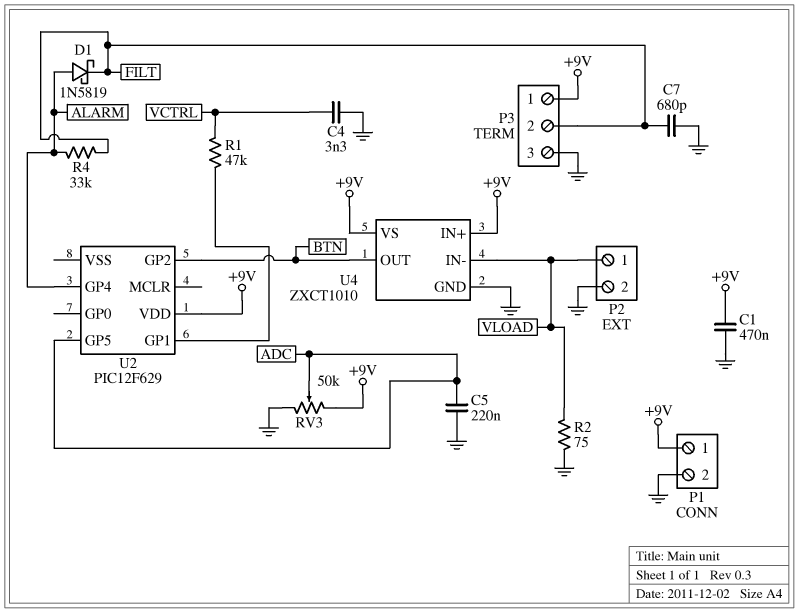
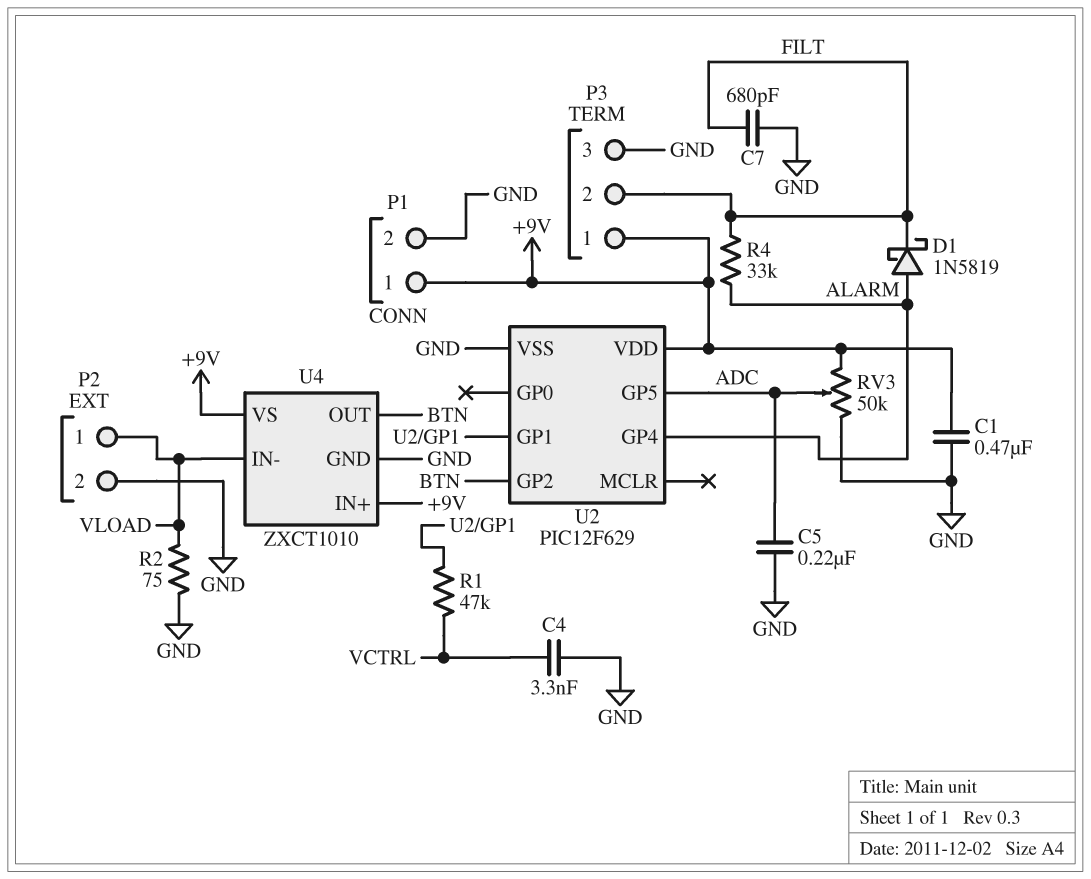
U2 pin VSS: none -> GND

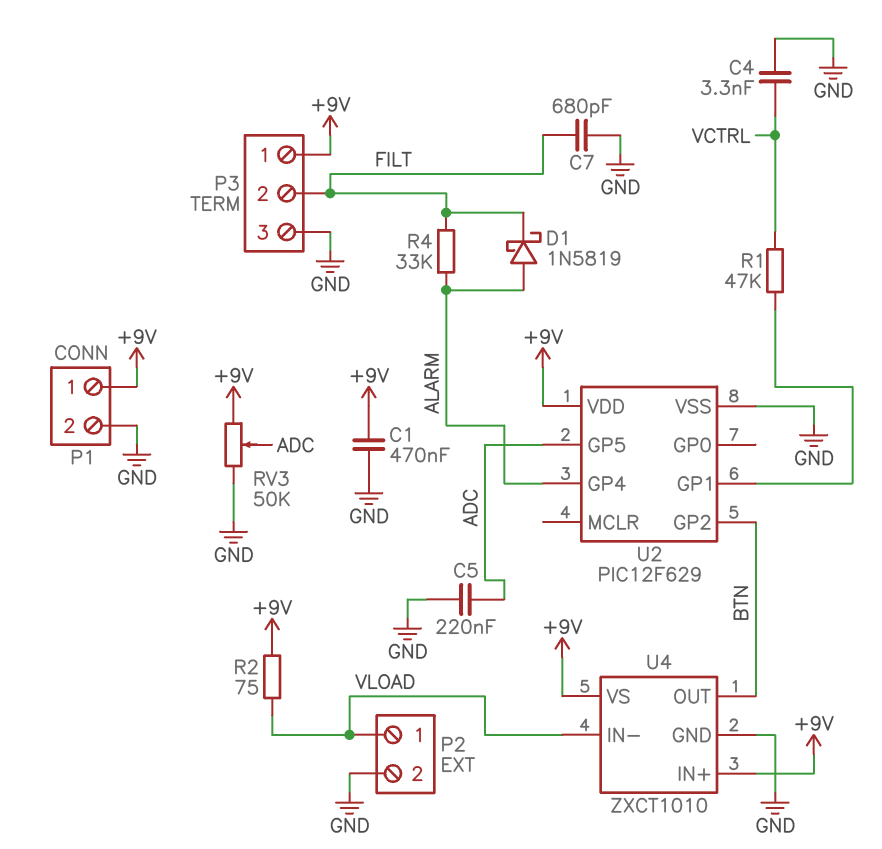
R2: 75 (GND, VLOAD) -> 75 (+9V, VLOAD)

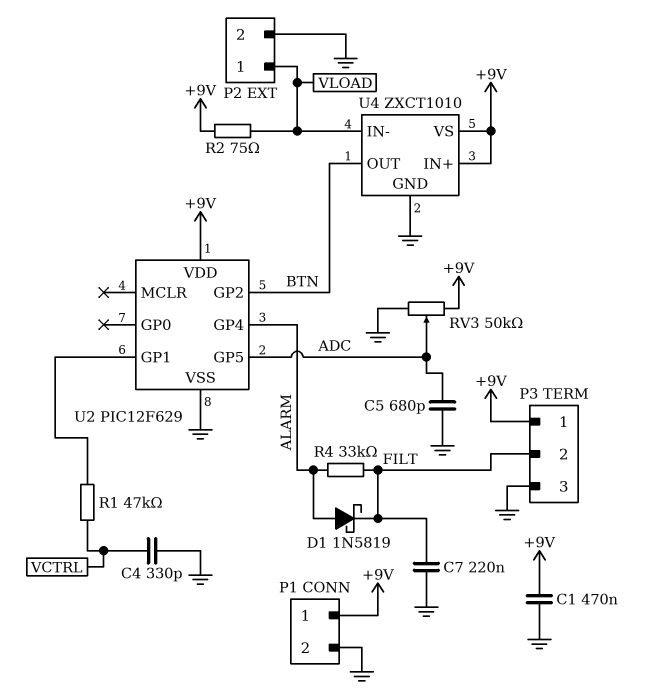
C4: 3.3nF (GND, VCTRL) -> 330pF (GND, VCTRL)
C5: 220nF (ADC, GND) -> 680pF (ADC, GND)
C7: 680pF (FILT, GND) -> 220nF (FILT, GND)

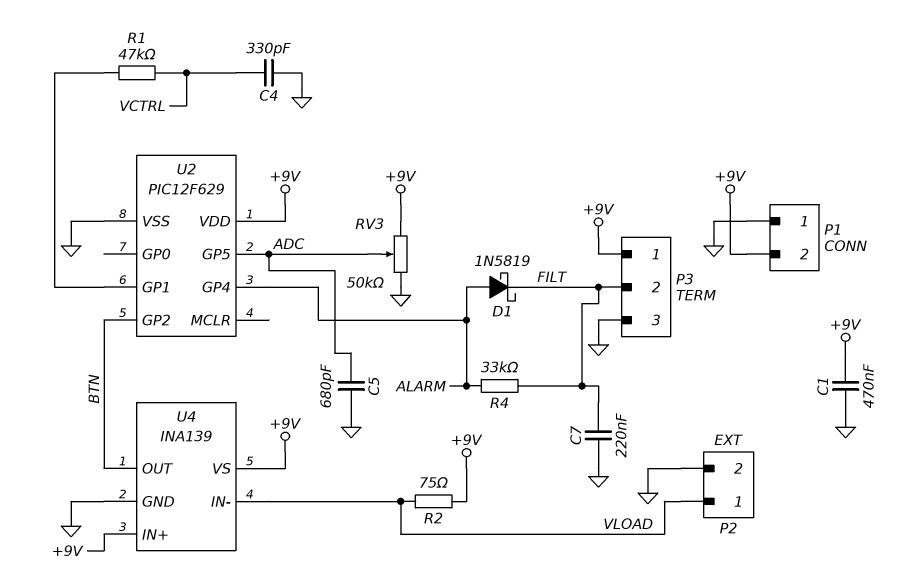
P1 pin 1: +9V -> GND
P1 pin 2: GND -> +9V
U4: ZXCT1010 -> INA139

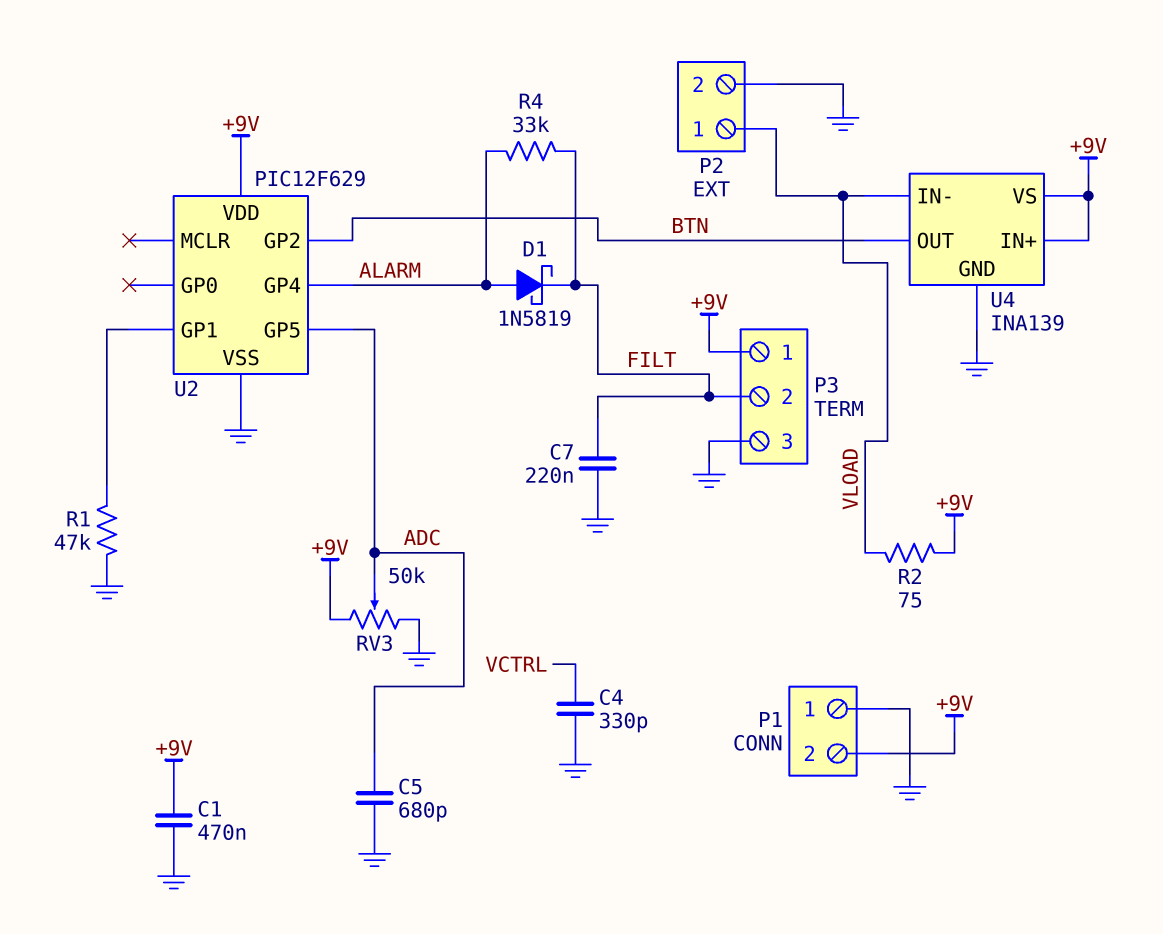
R1: 47k (U2/GP1, VCTRL) -> 47k (GND, U2/GP1)

